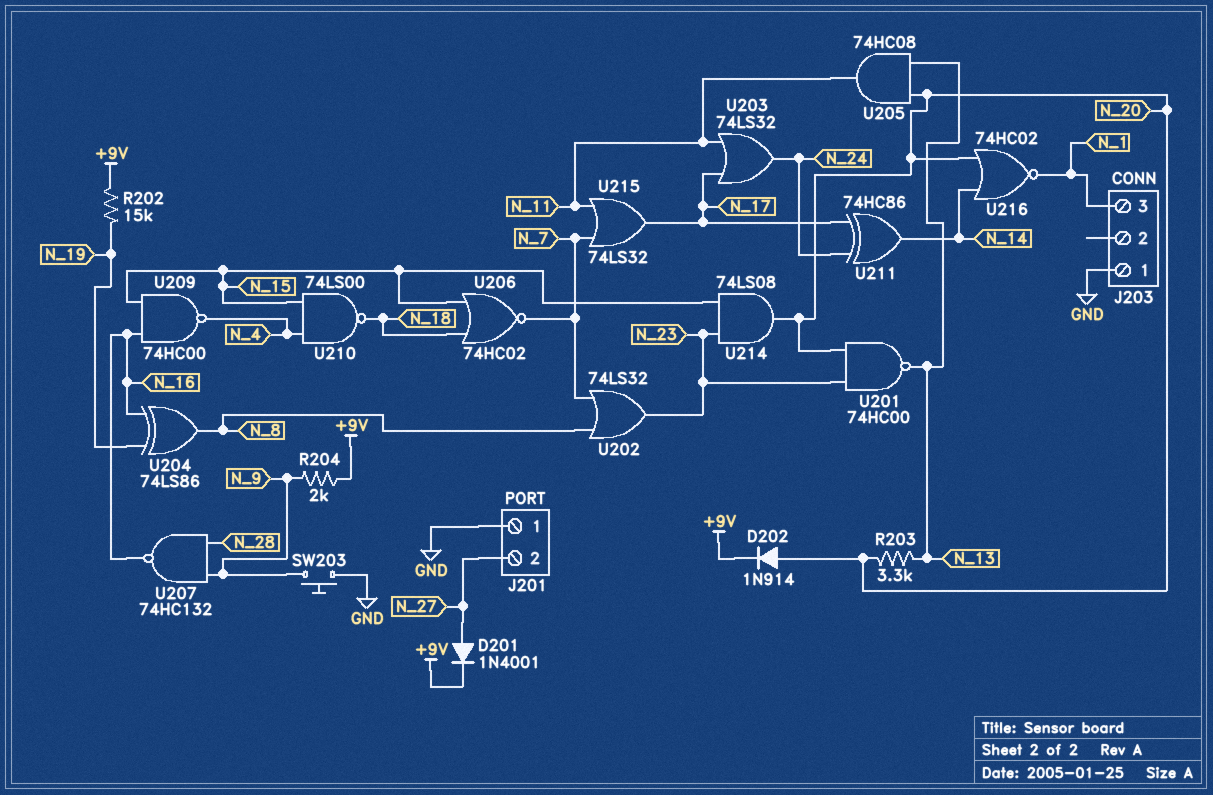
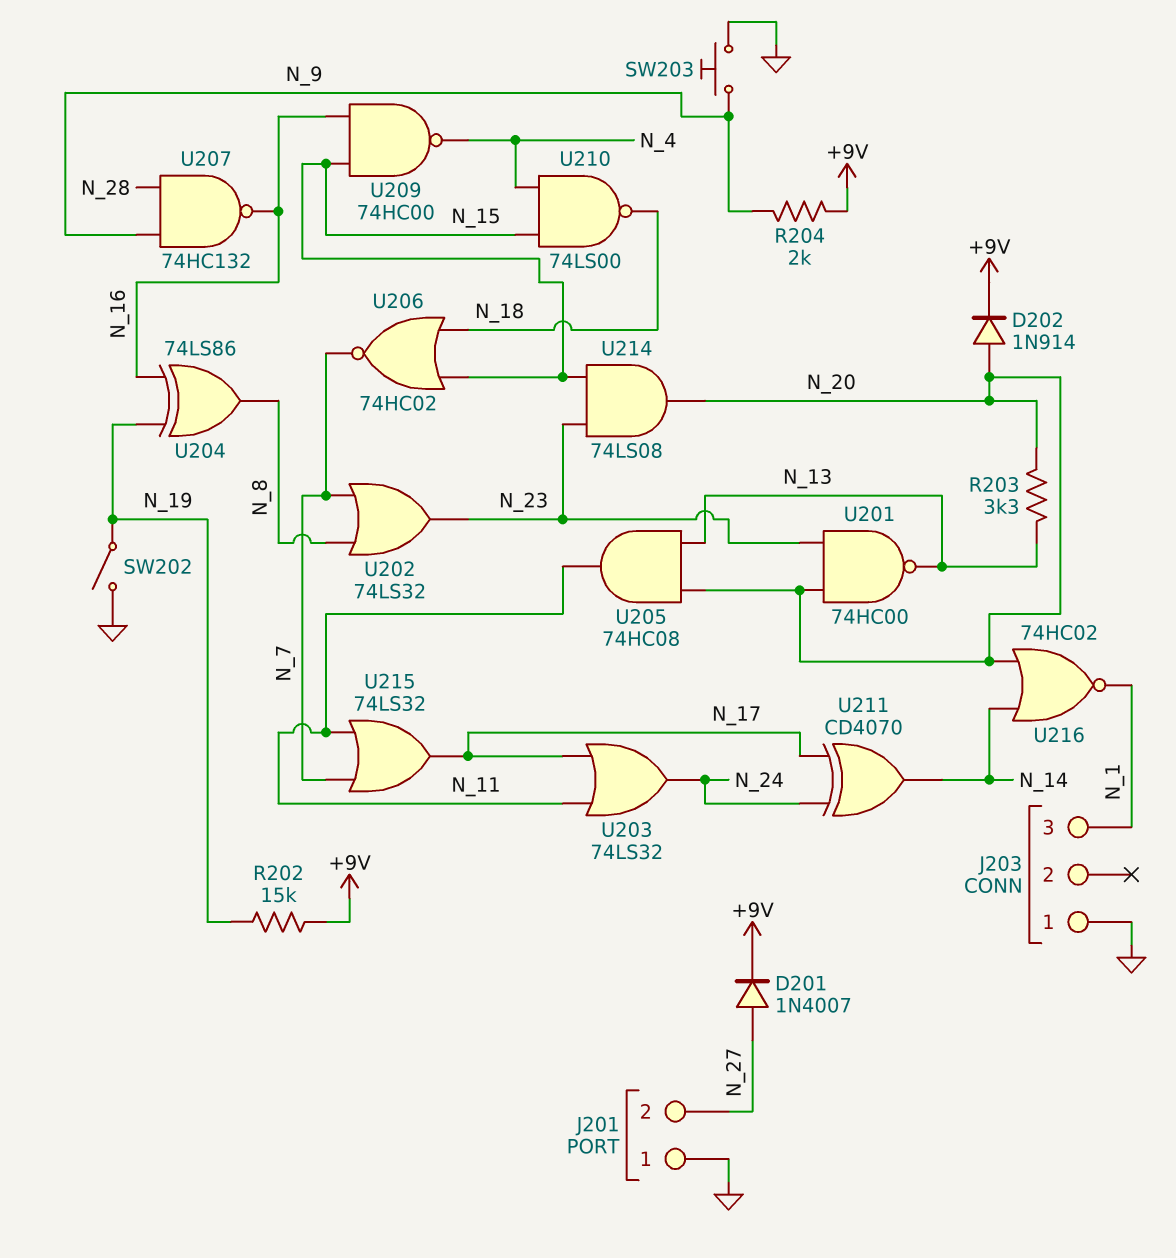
D201: diode 1N4001 (A N_27, K +9V) -> diode 1N4007 (A N_27, K +9V)
SW202: none -> switch (GND, N_19)
U211: XOR 74HC86 (in N_17, in N_24, out N_14) -> XOR CD4070 (in N_17, in N_24, out N_14)

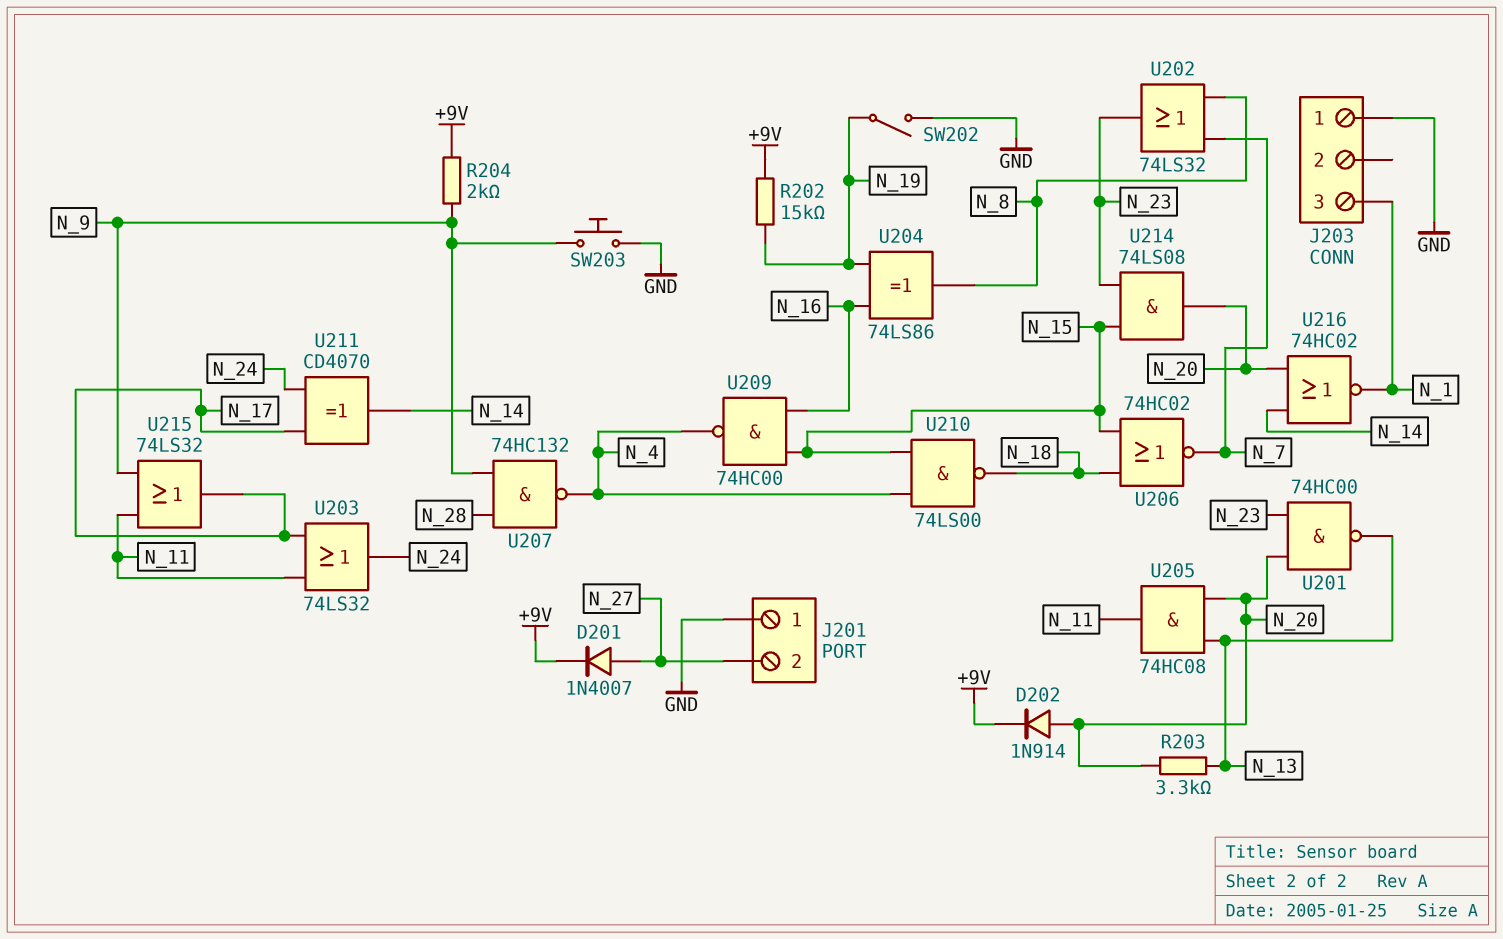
U207: NAND 74HC132 (in N_9, in N_28, out N_16) -> NAND 74HC132 (in N_9, in N_28, out N_4)
U215: OR 74LS32 (in N_7, in N_11, out N_17) -> OR 74LS32 (in N_9, in N_11, out N_17)

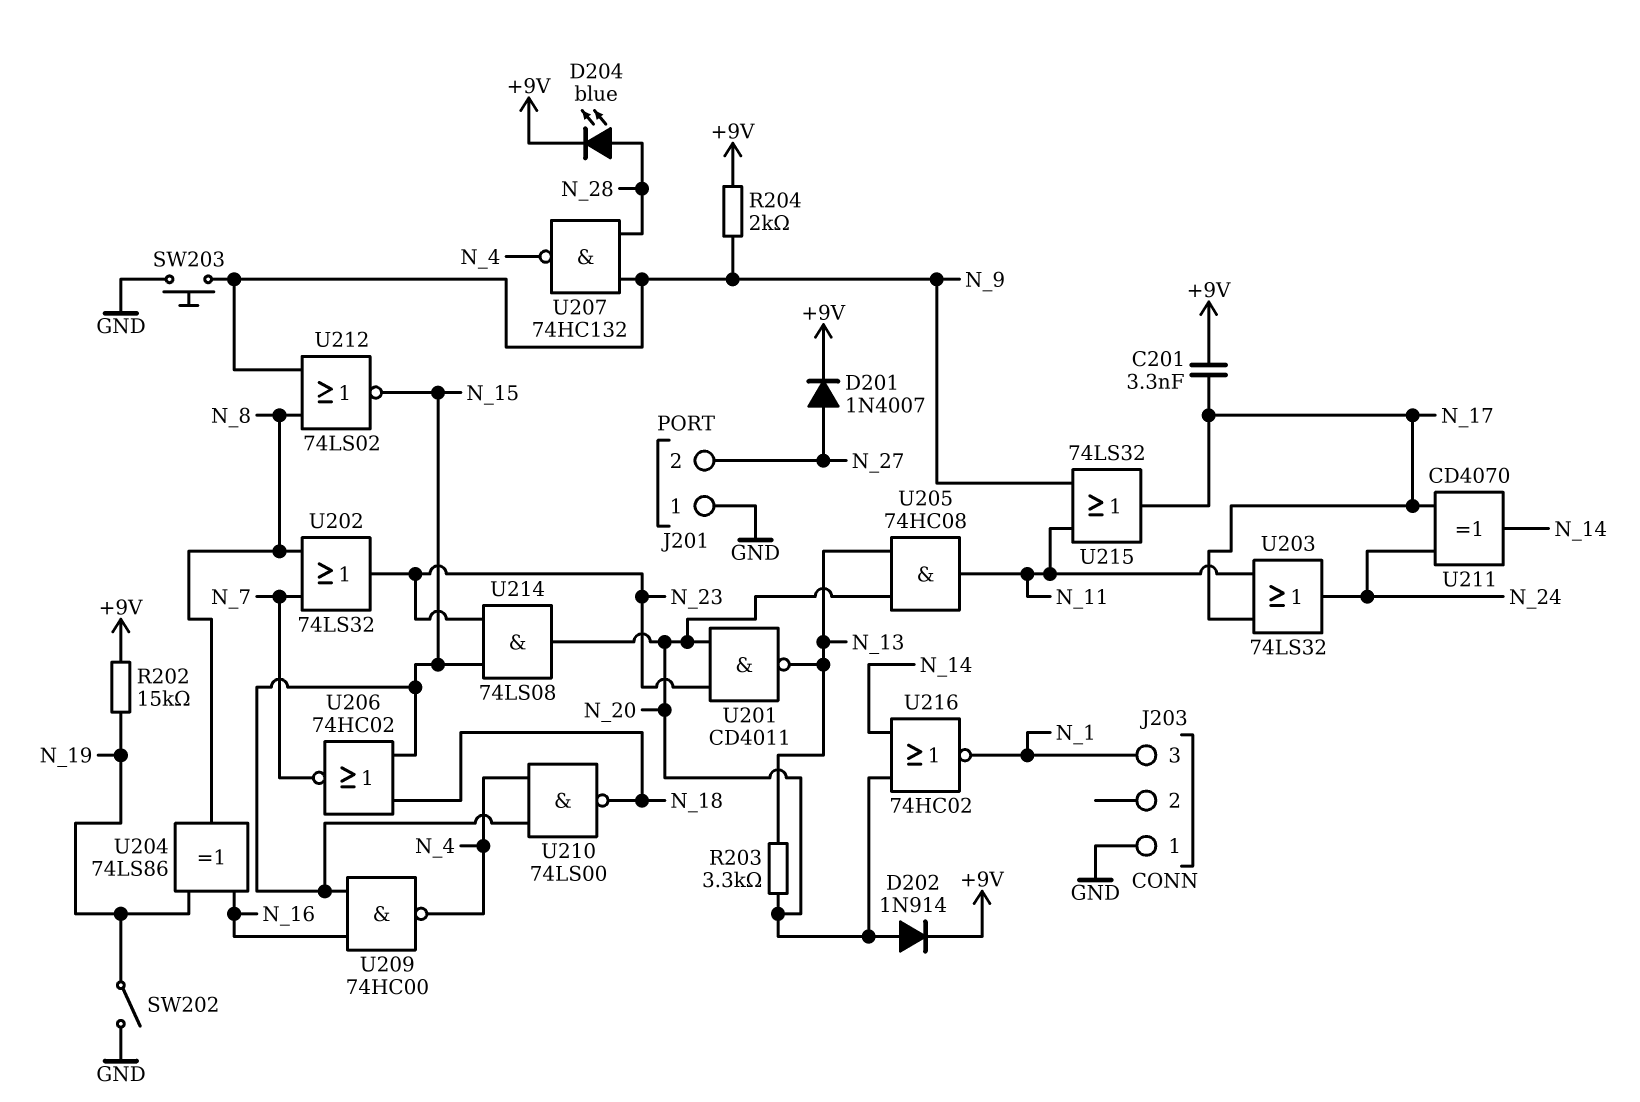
C201: none -> 3.3nF (+9V, N_17)
D204: none -> LED blue (A N_28, K +9V)
U201: NAND 74HC00 (in N_20, in N_23, out N_13) -> NAND CD4011 (in N_20, in N_23, out N_13)
U212: none -> NOR 74LS02 (in N_8, in N_9, out N_15)

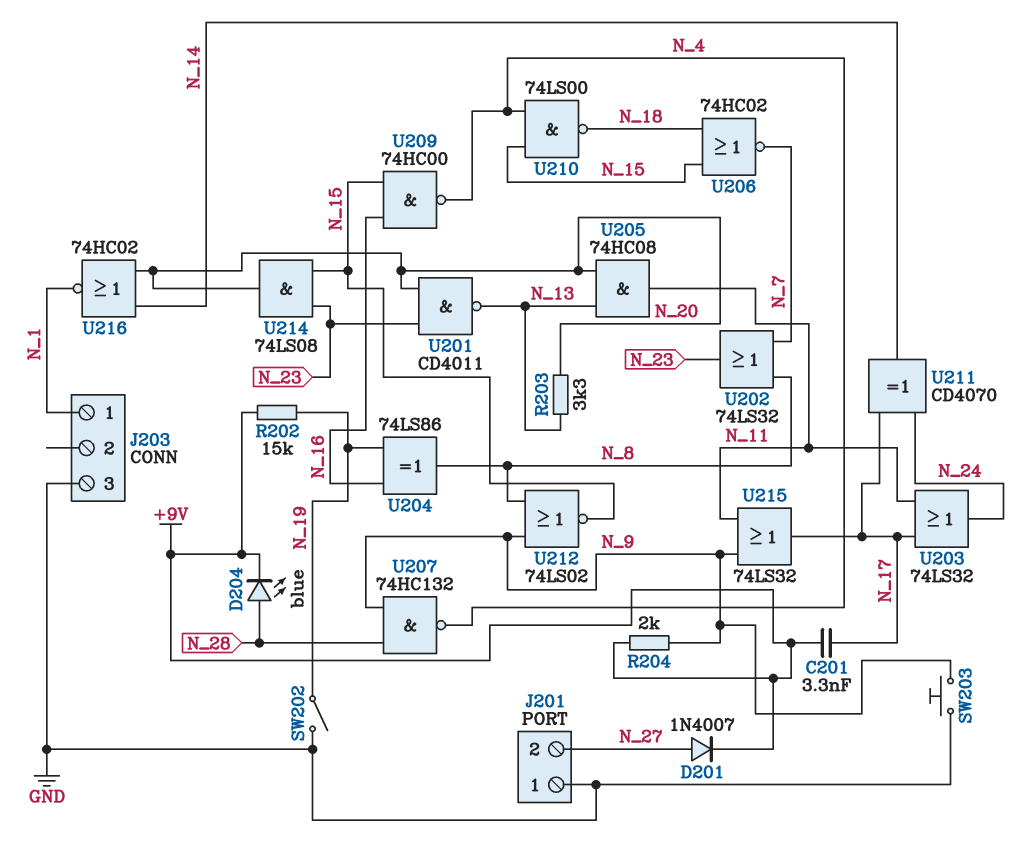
D202: diode 1N914 (A N_20, K +9V) -> none
J203 pin 1: GND -> N_1
J203 pin 3: N_1 -> GND

